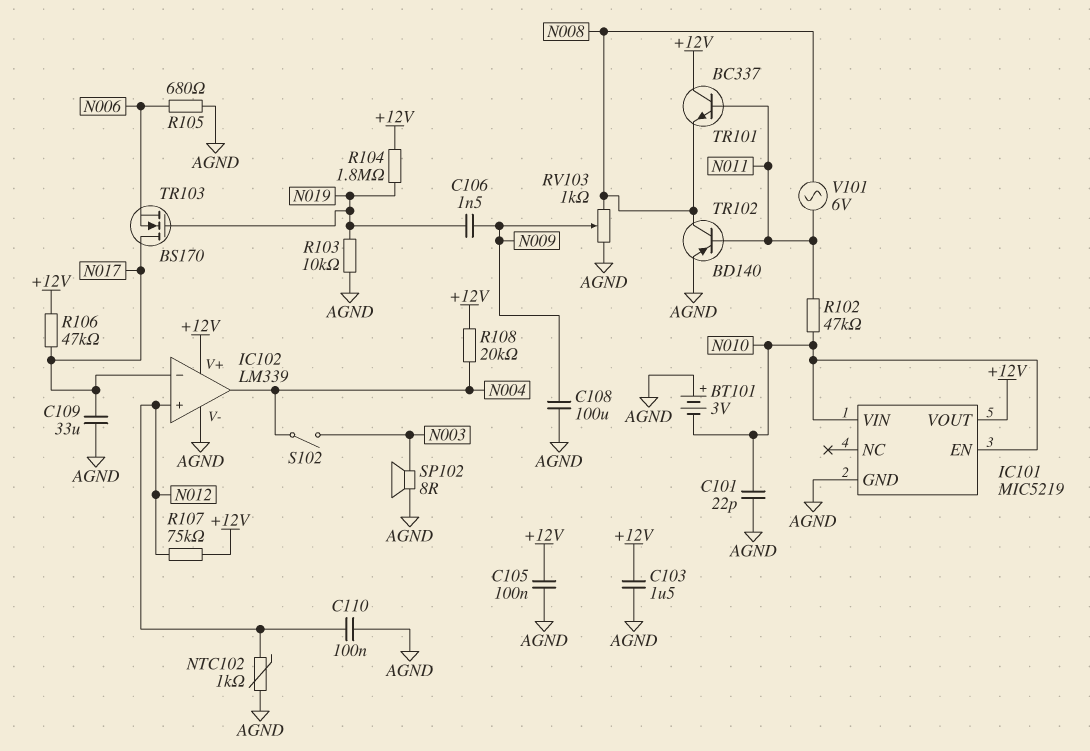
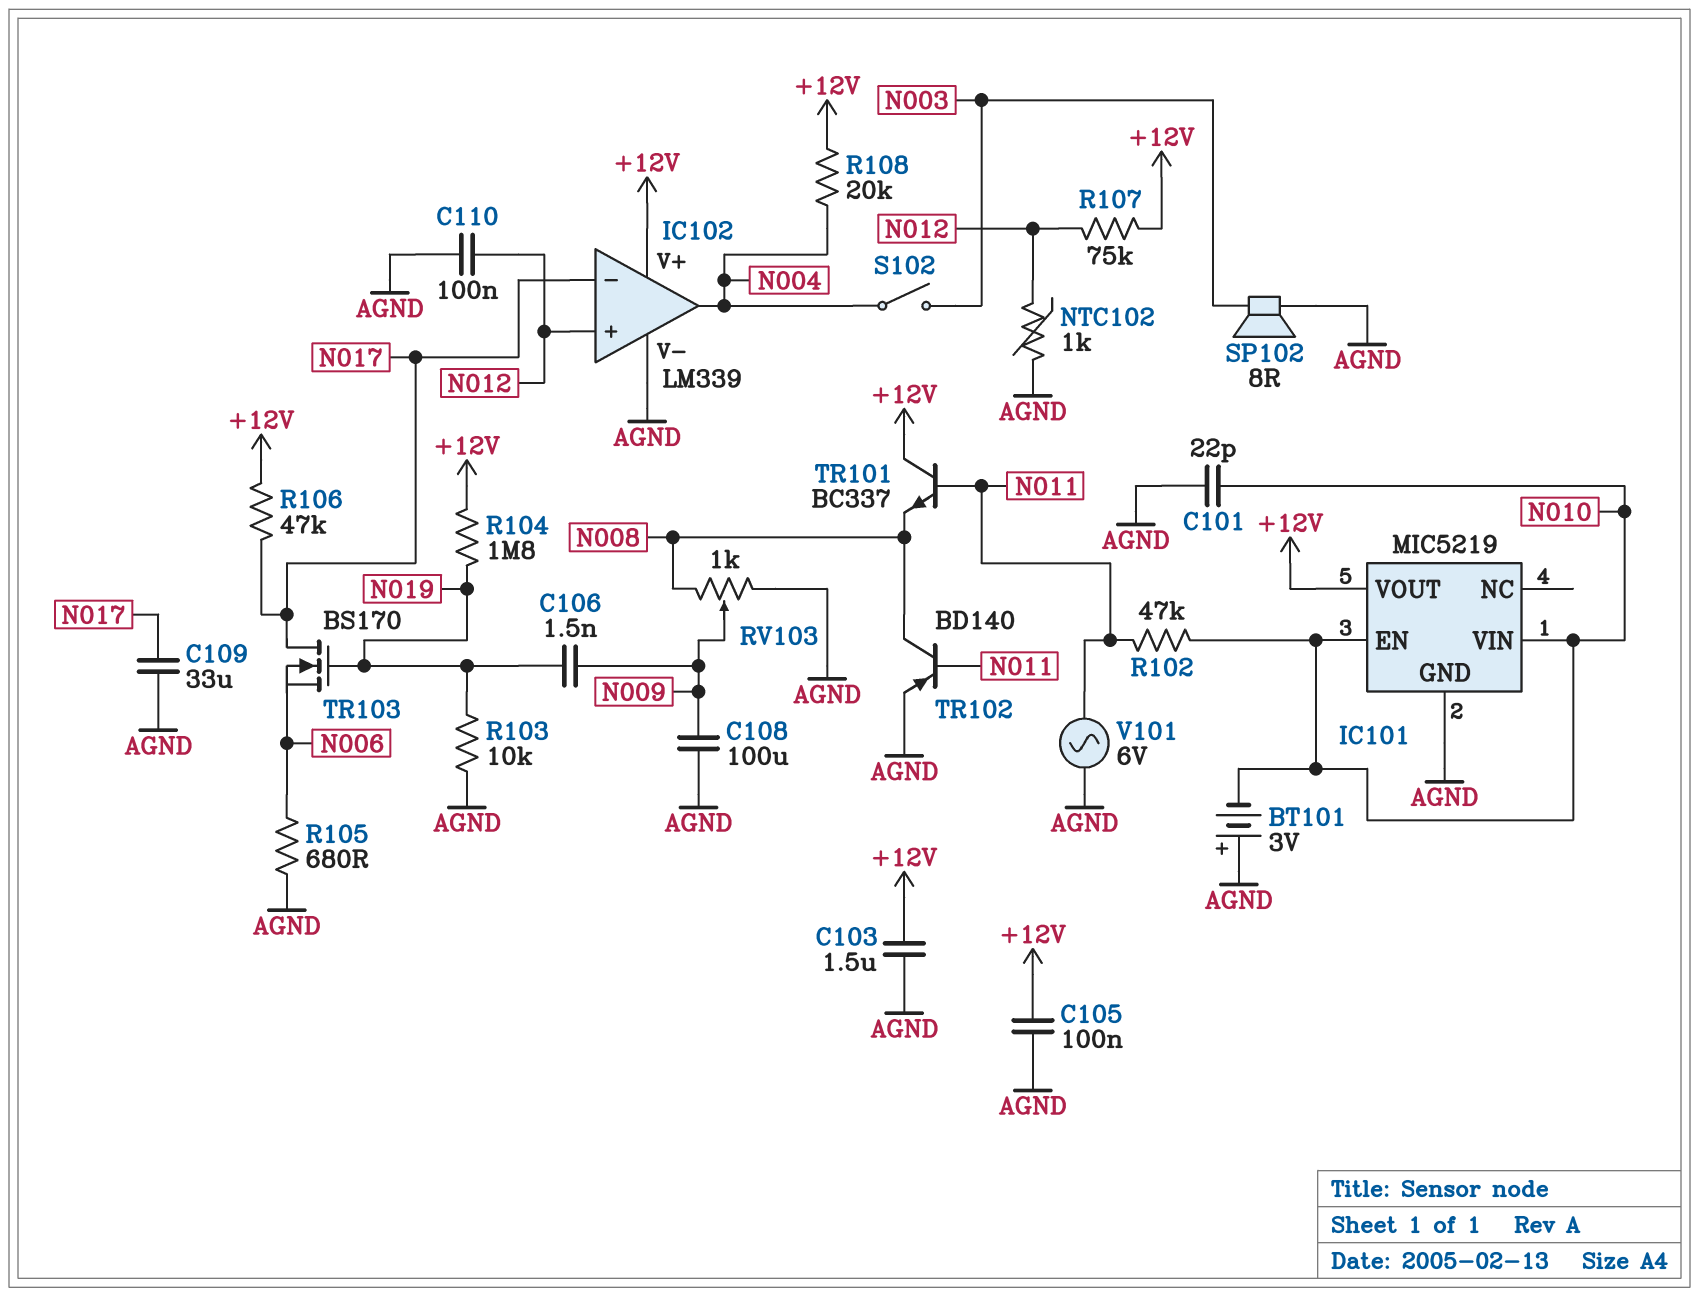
V101: AC 6V (N008, N011) -> AC 6V (AGND, N011)

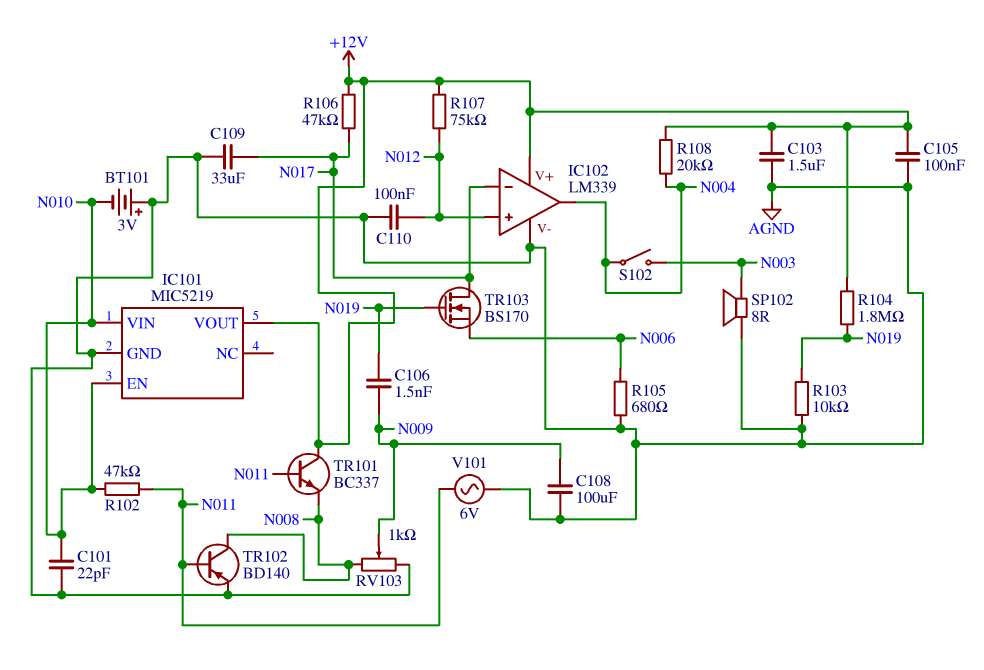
NTC102: 1k (AGND, N012) -> none

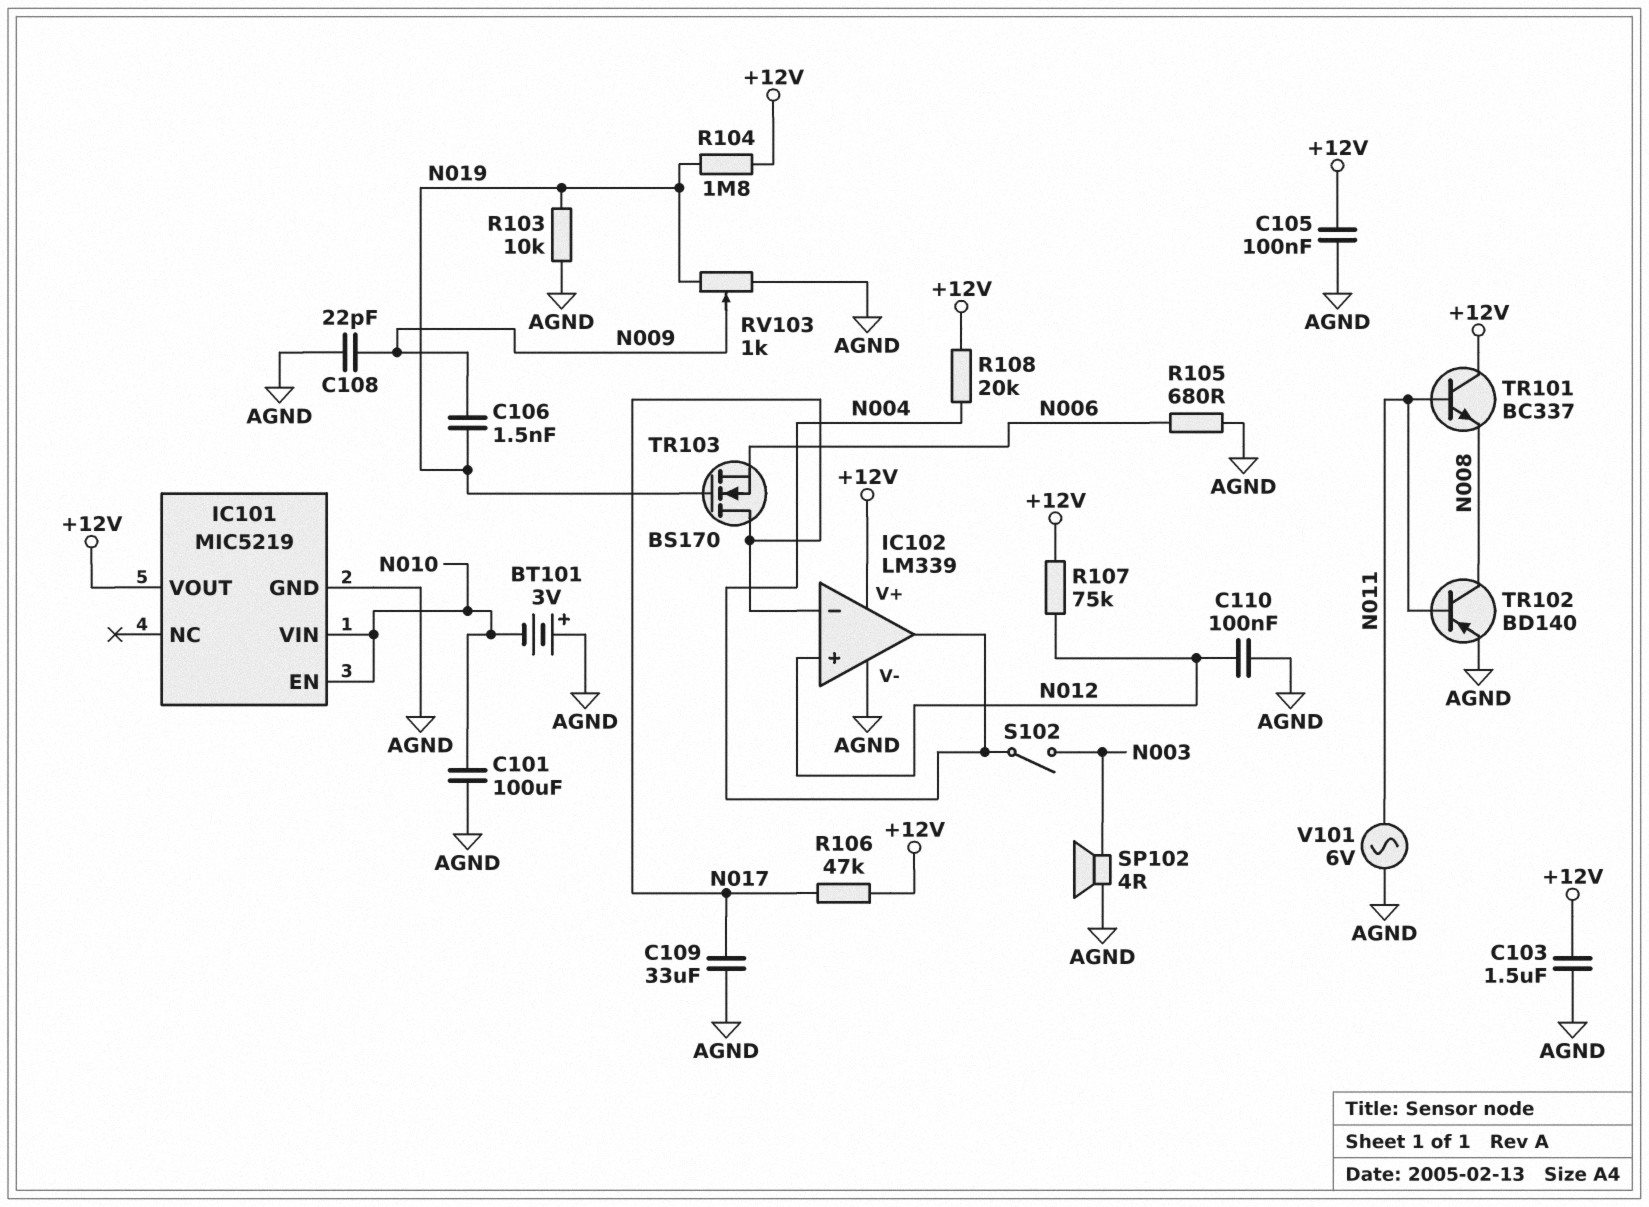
C101: 22pF (AGND, N010) -> 100uF (AGND, N010)
C108: 100uF (AGND, N009) -> 22pF (AGND, N009)
R102: 47k (N010, N011) -> none
RV103: 1k (AGND, N008, wiper N009) -> 1k (AGND, N019, wiper N009)
SP102: speaker 8R (AGND, N003) -> speaker 4R (AGND, N003)

